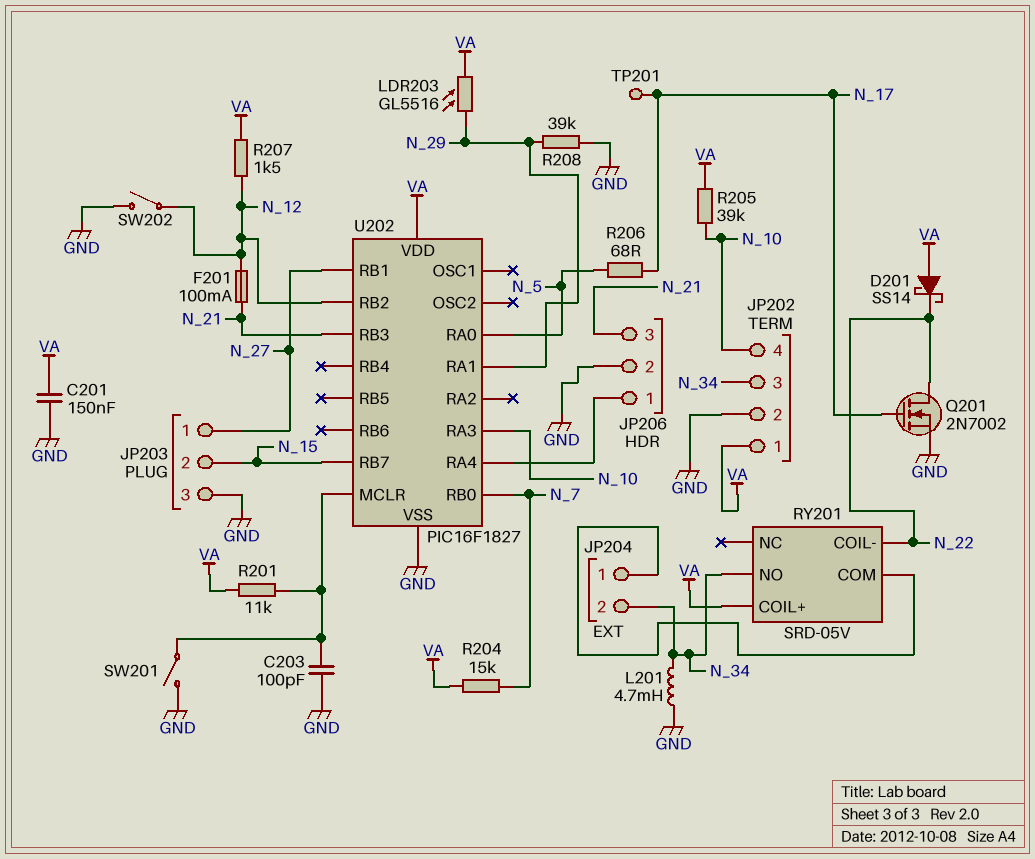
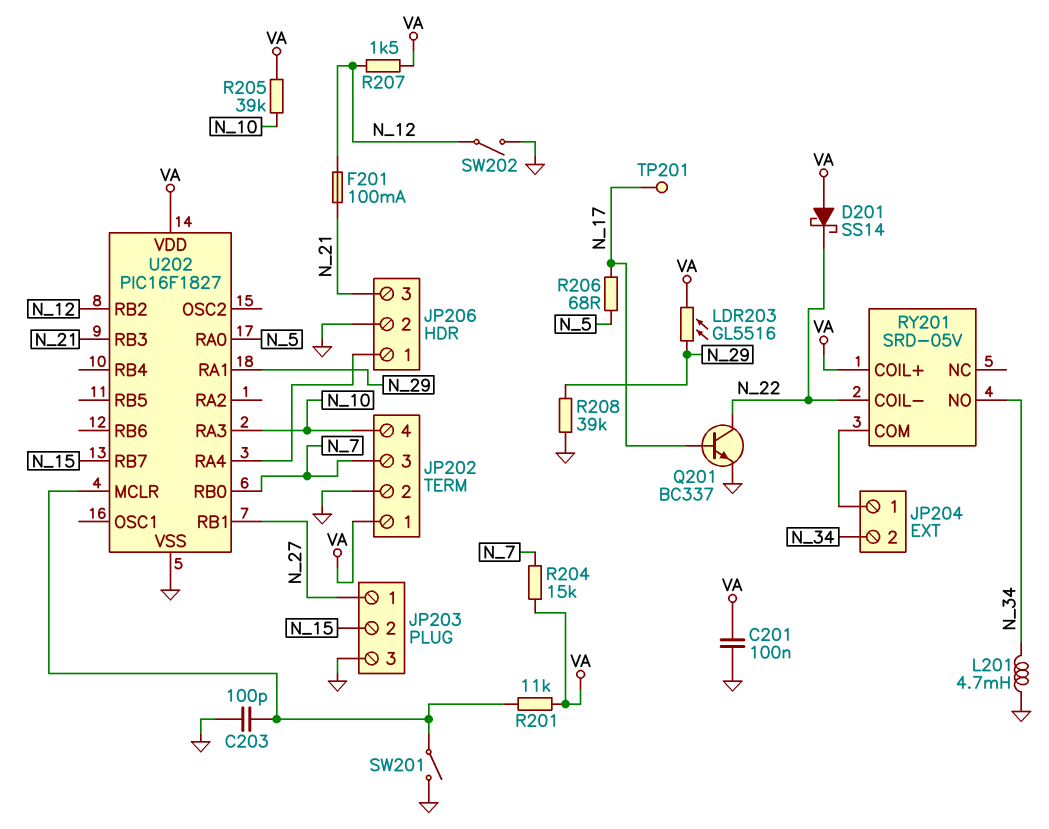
C201: 150nF (GND, VA) -> 100nF (GND, VA)
JP202 pin 3: N_34 -> N_7
Q201: NMOS 2N7002 (G N_17, D N_22, S GND) -> NPN BC337 (B N_17, C N_22, E GND)

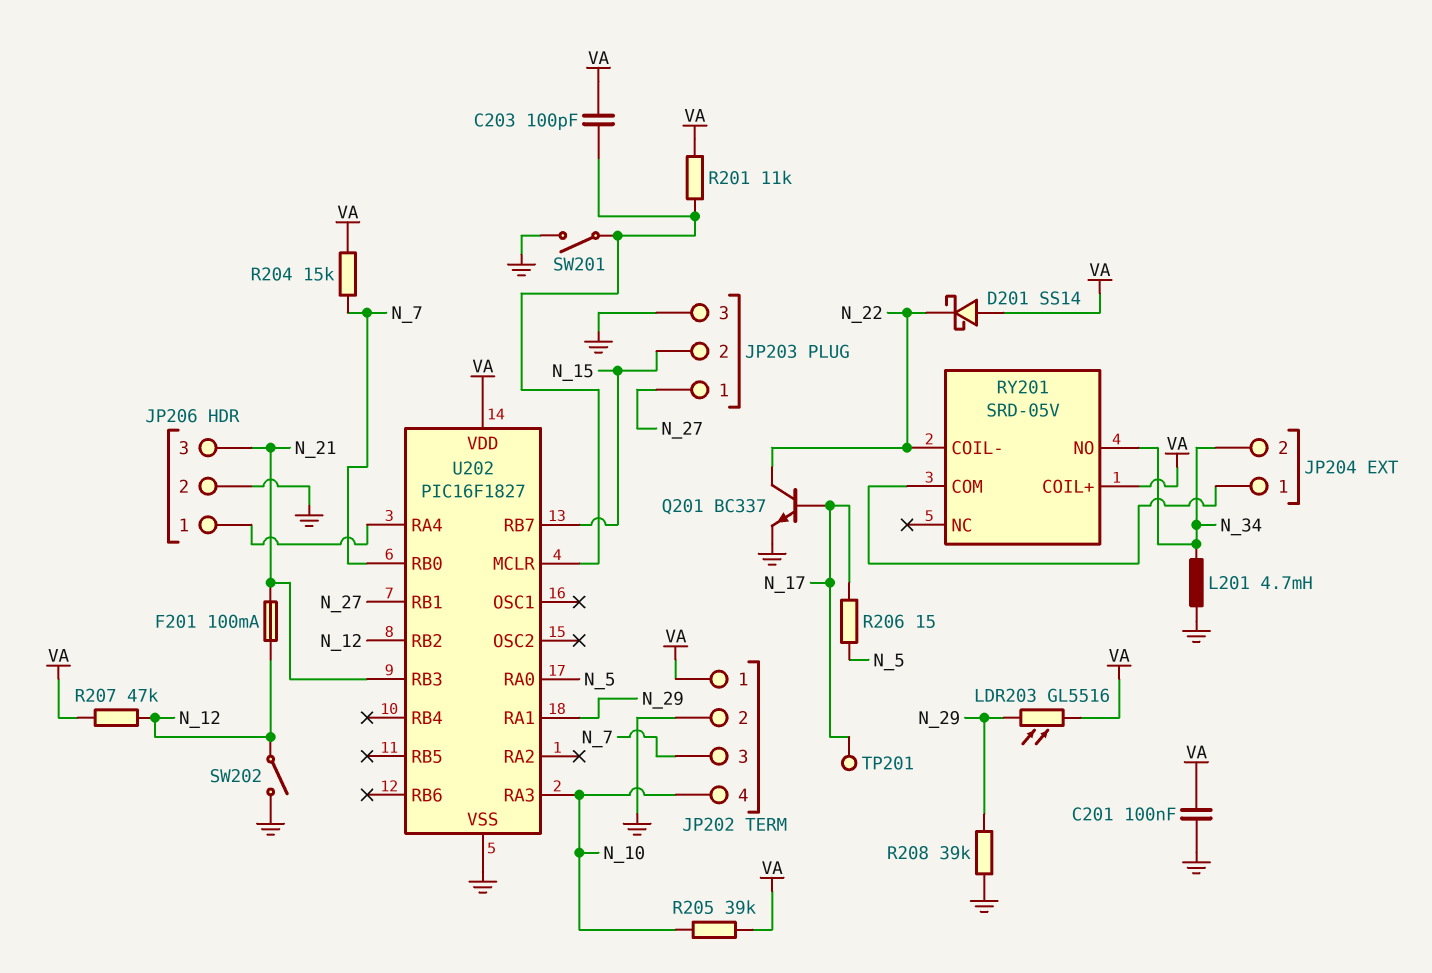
C203: 100pF (GND, U202/MCLR) -> 100pF (U202/MCLR, VA)
R206: 68 (N_5, N_17) -> 15 (N_5, N_17)
R207: 1.5k (N_12, VA) -> 47k (N_12, VA)

